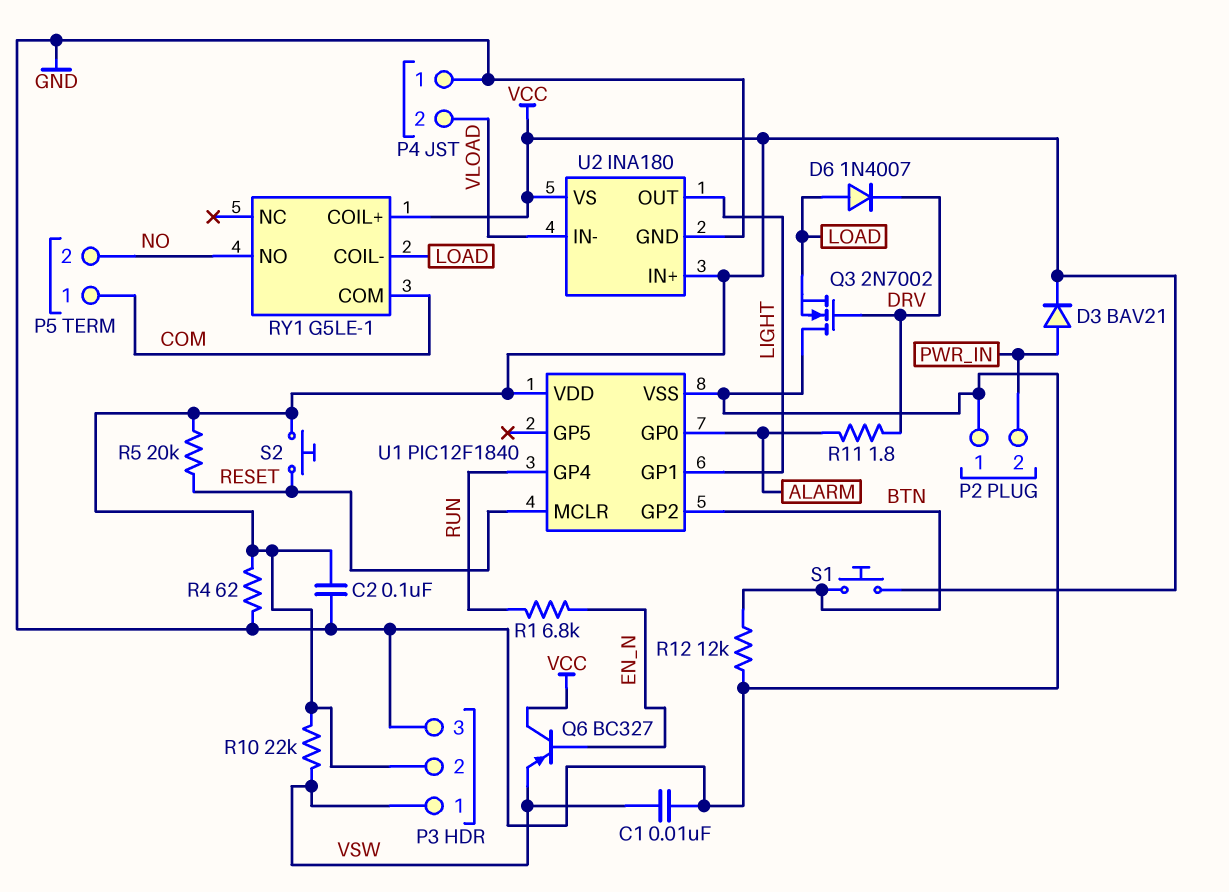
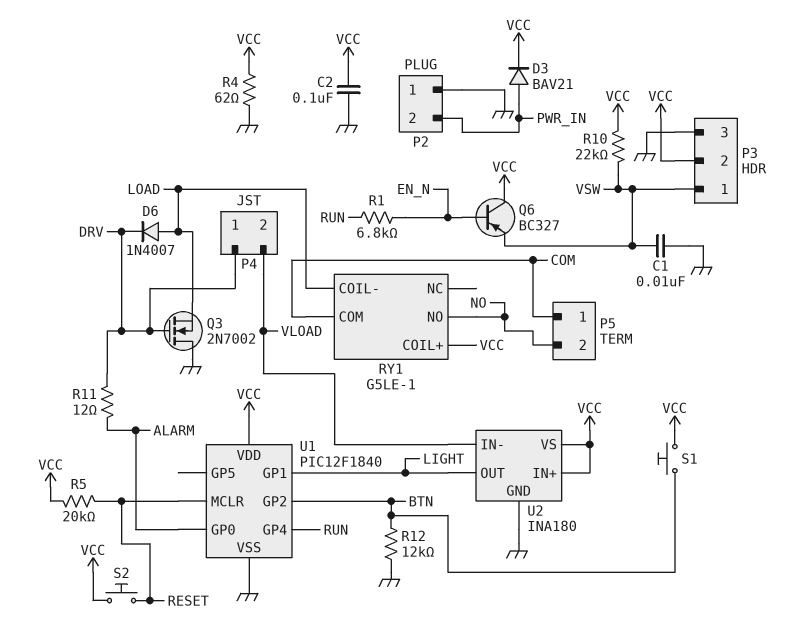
P4 pin 1: GND -> DRV
R11: 1.8 (ALARM, DRV) -> 12 (ALARM, DRV)

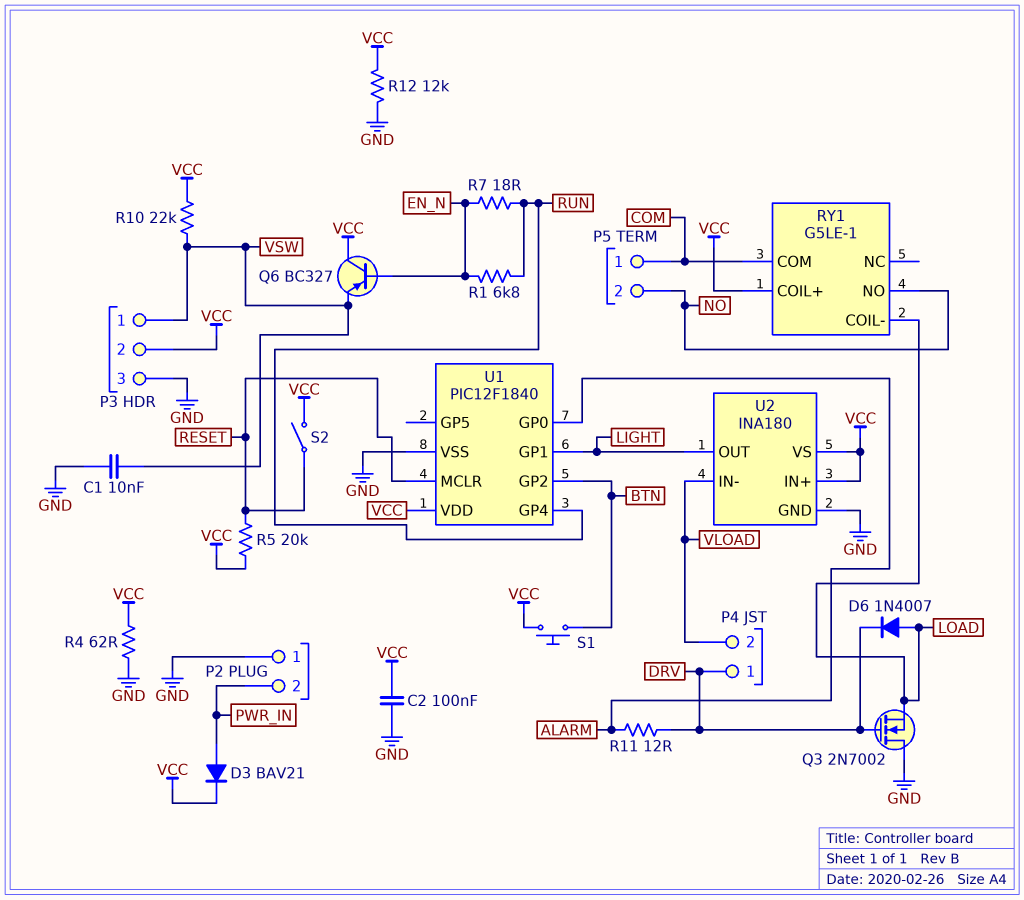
R7: none -> 18 (EN_N, RUN)
R12: 12k (BTN, GND) -> 12k (GND, VCC)
S2: button (RESET, VCC) -> switch (RESET, VCC)

